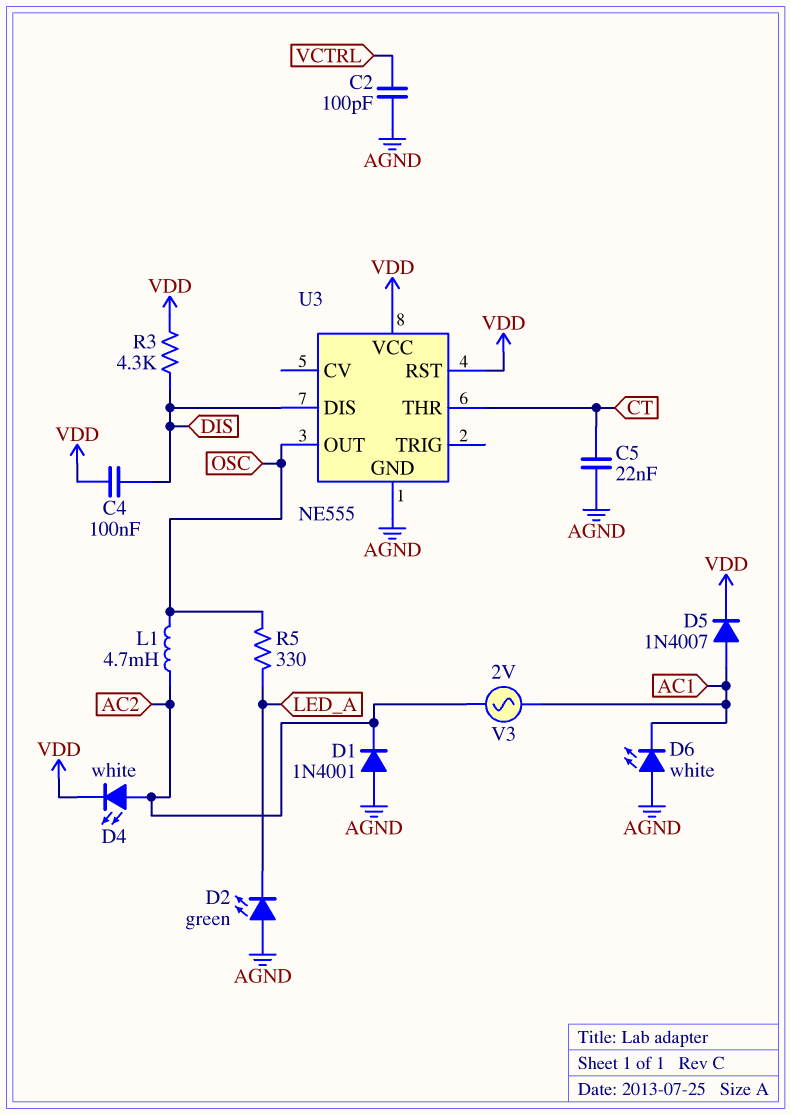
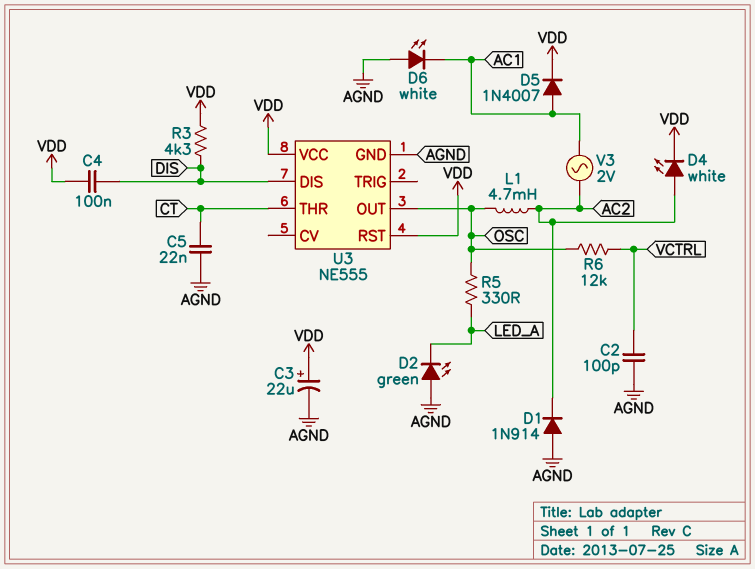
C3: none -> 22uF (plus VDD, minus AGND)
D1: diode 1N4001 (A AGND, K AC2) -> diode 1N914 (A AGND, K AC2)
R6: none -> 12k (OSC, VCTRL)

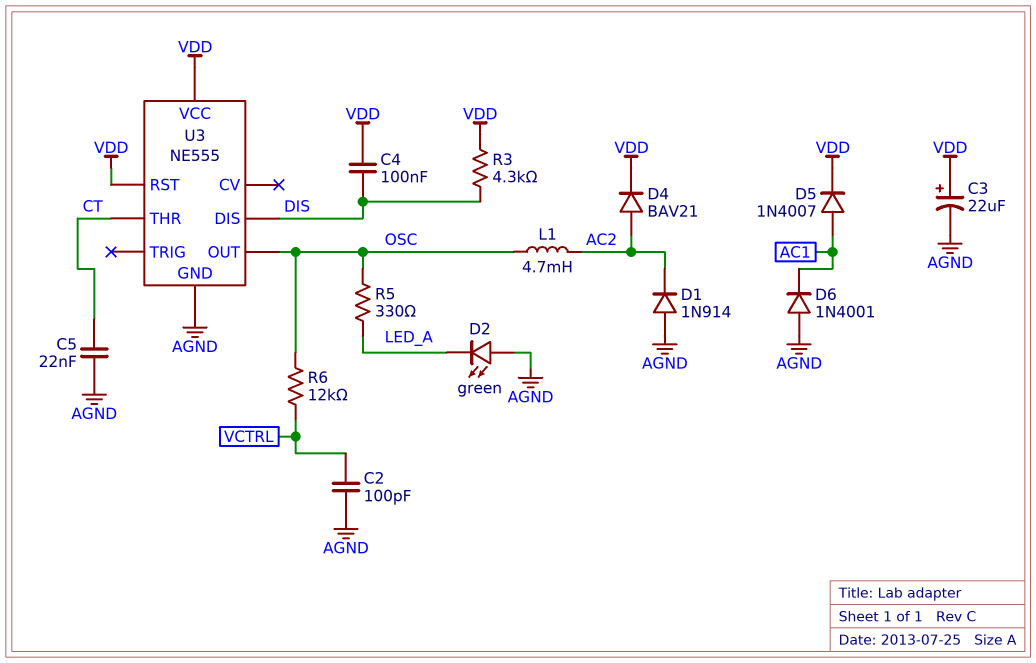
D4: LED white (A AC2, K VDD) -> diode BAV21 (A AC2, K VDD)
D6: LED white (A AGND, K AC1) -> diode 1N4001 (A AGND, K AC1)
V3: AC 2V (AC1, AC2) -> none

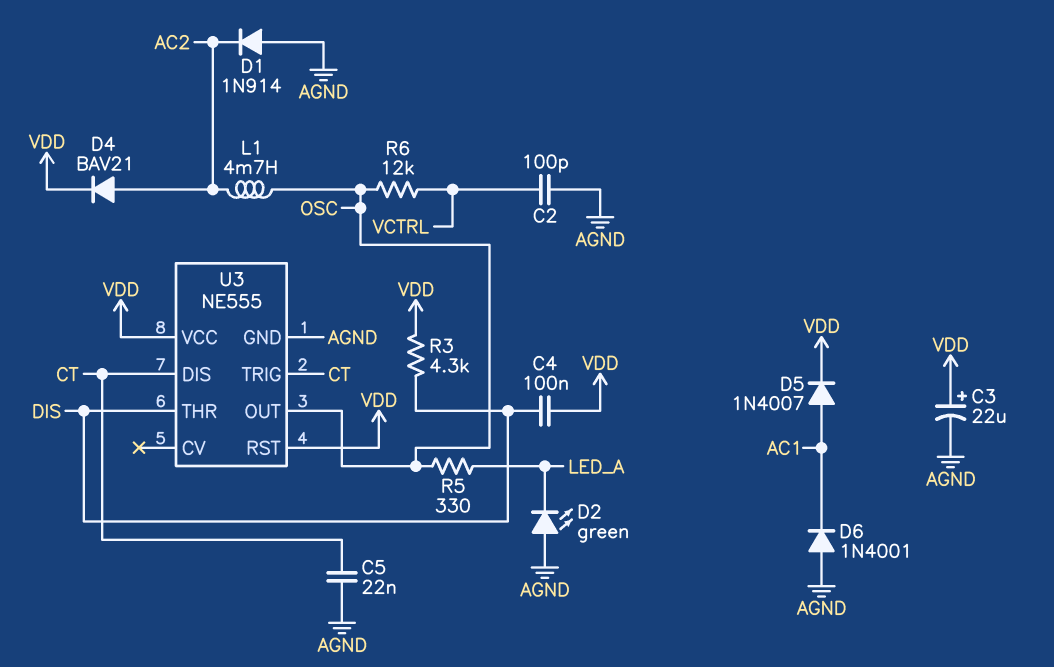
U3 pin DIS: DIS -> CT
U3 pin THR: CT -> DIS
U3 pin TRIG: none -> CT

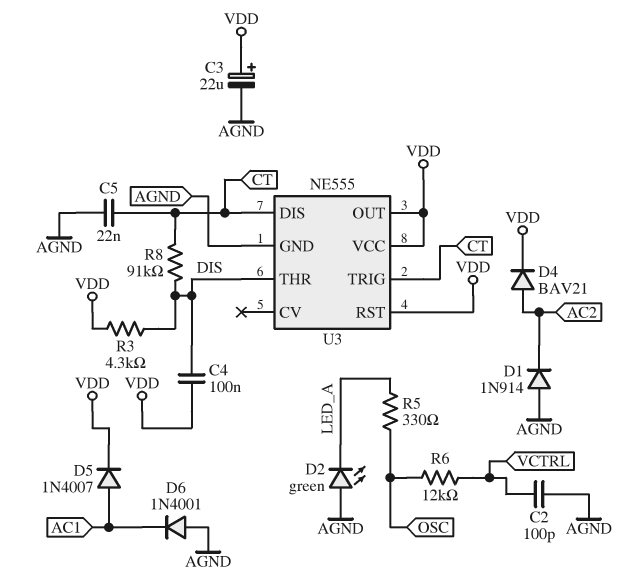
L1: 4.7mH (AC2, OSC) -> none
R8: none -> 91k (CT, DIS)
U3 pin OUT: OSC -> VDD

